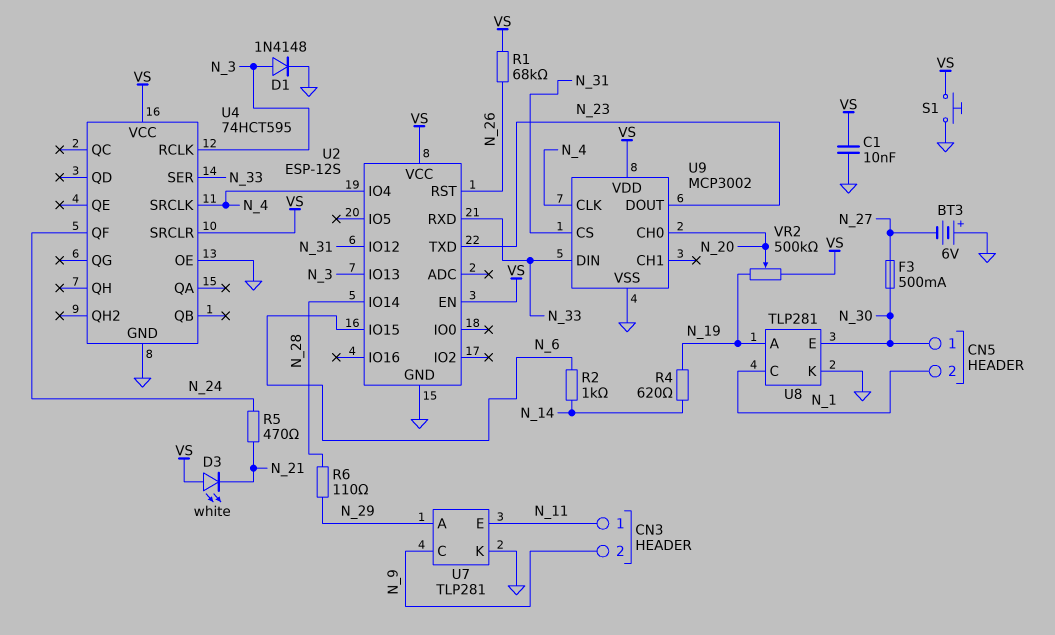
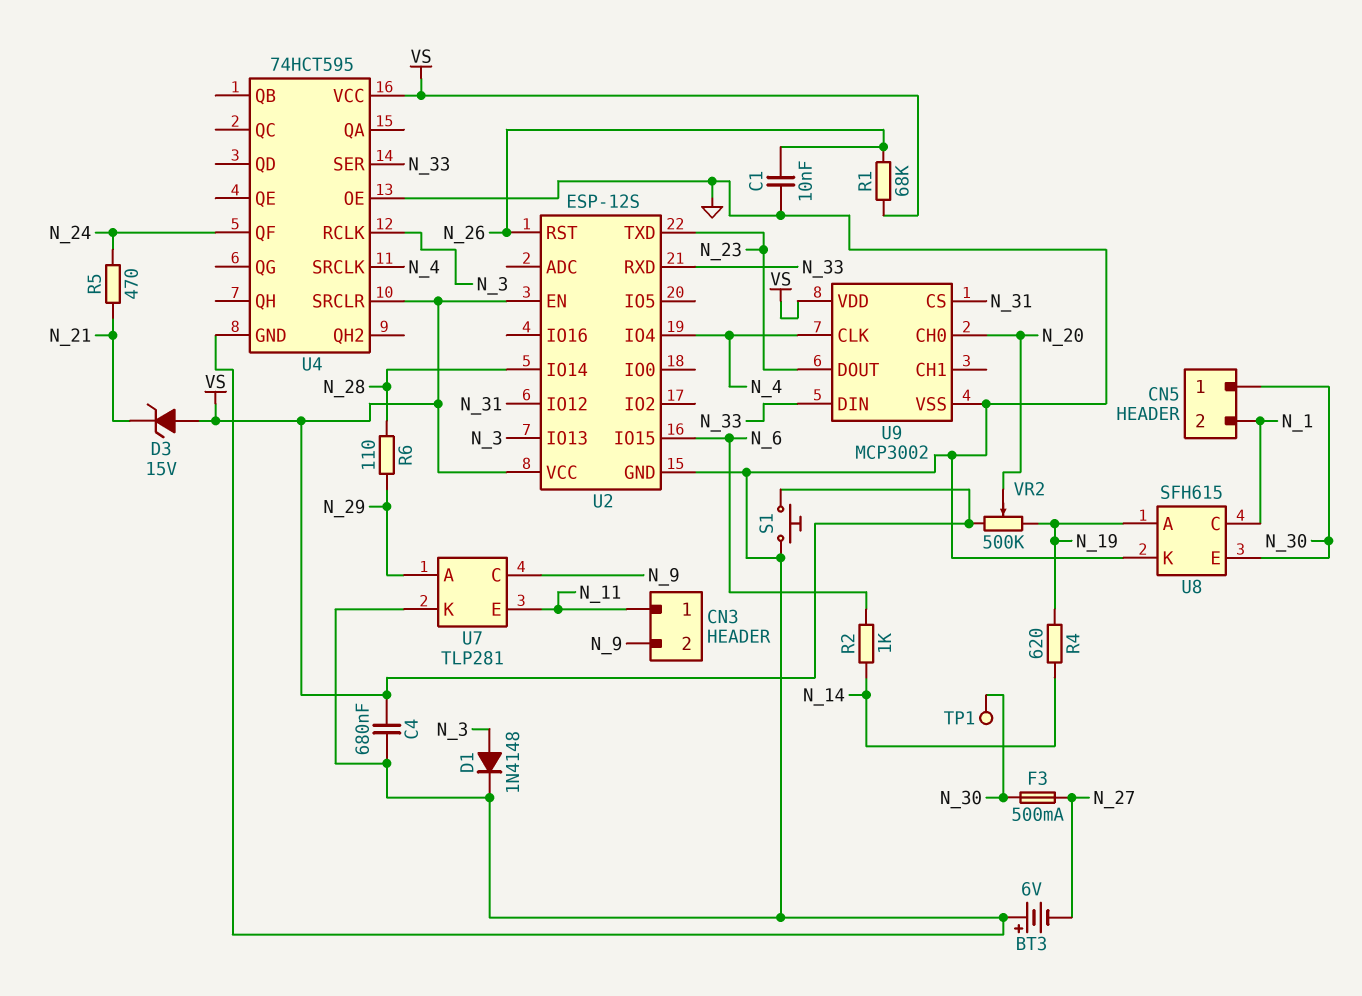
C1: 10nF (GND, VS) -> 10nF (GND, N_26)
C4: none -> 680nF (GND, VS)
D3: LED white (A VS, K N_21) -> zener 15V (A VS, K N_21)
TP1: none -> test point (N_30)
U8: TLP281 -> SFH615

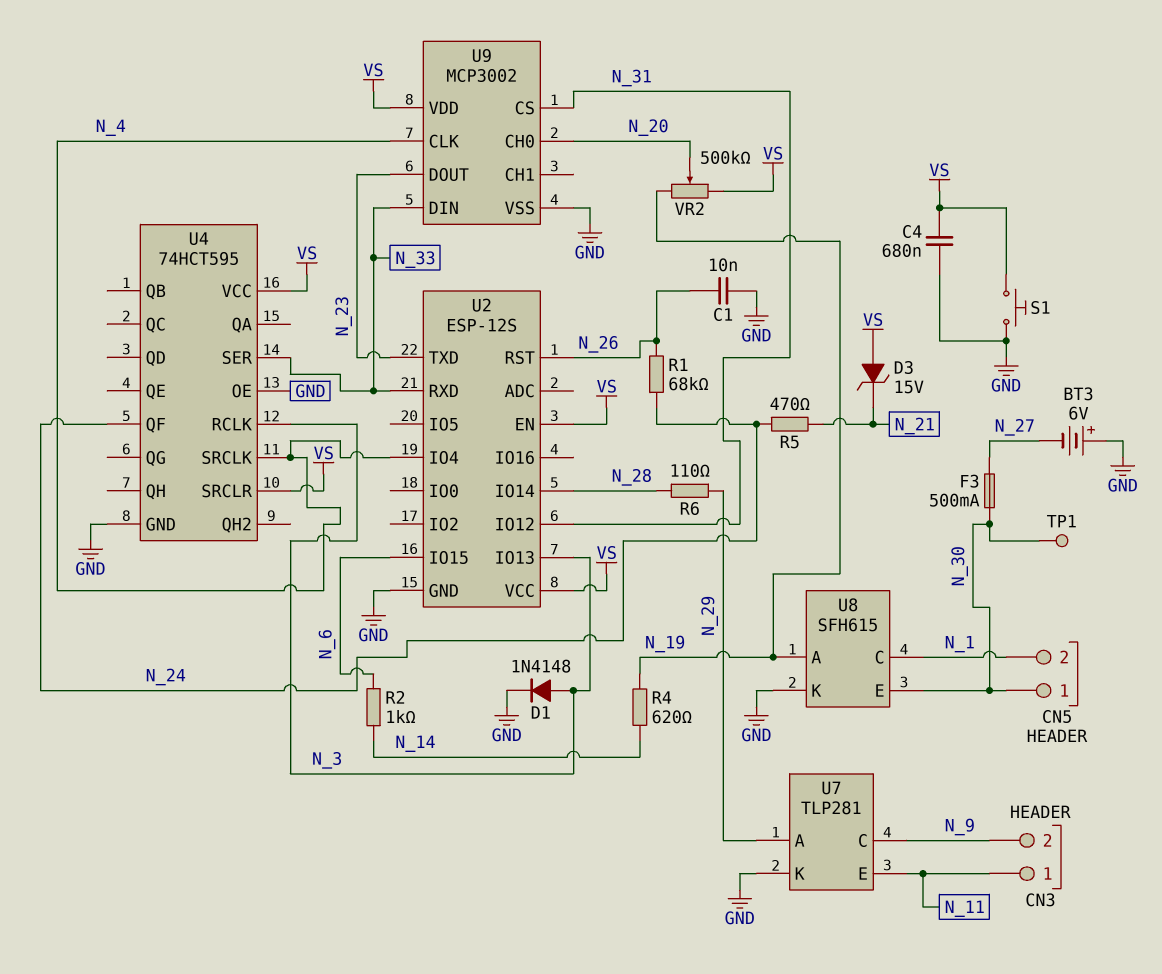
R1: 68k (N_26, VS) -> 68k (N_24, N_26)

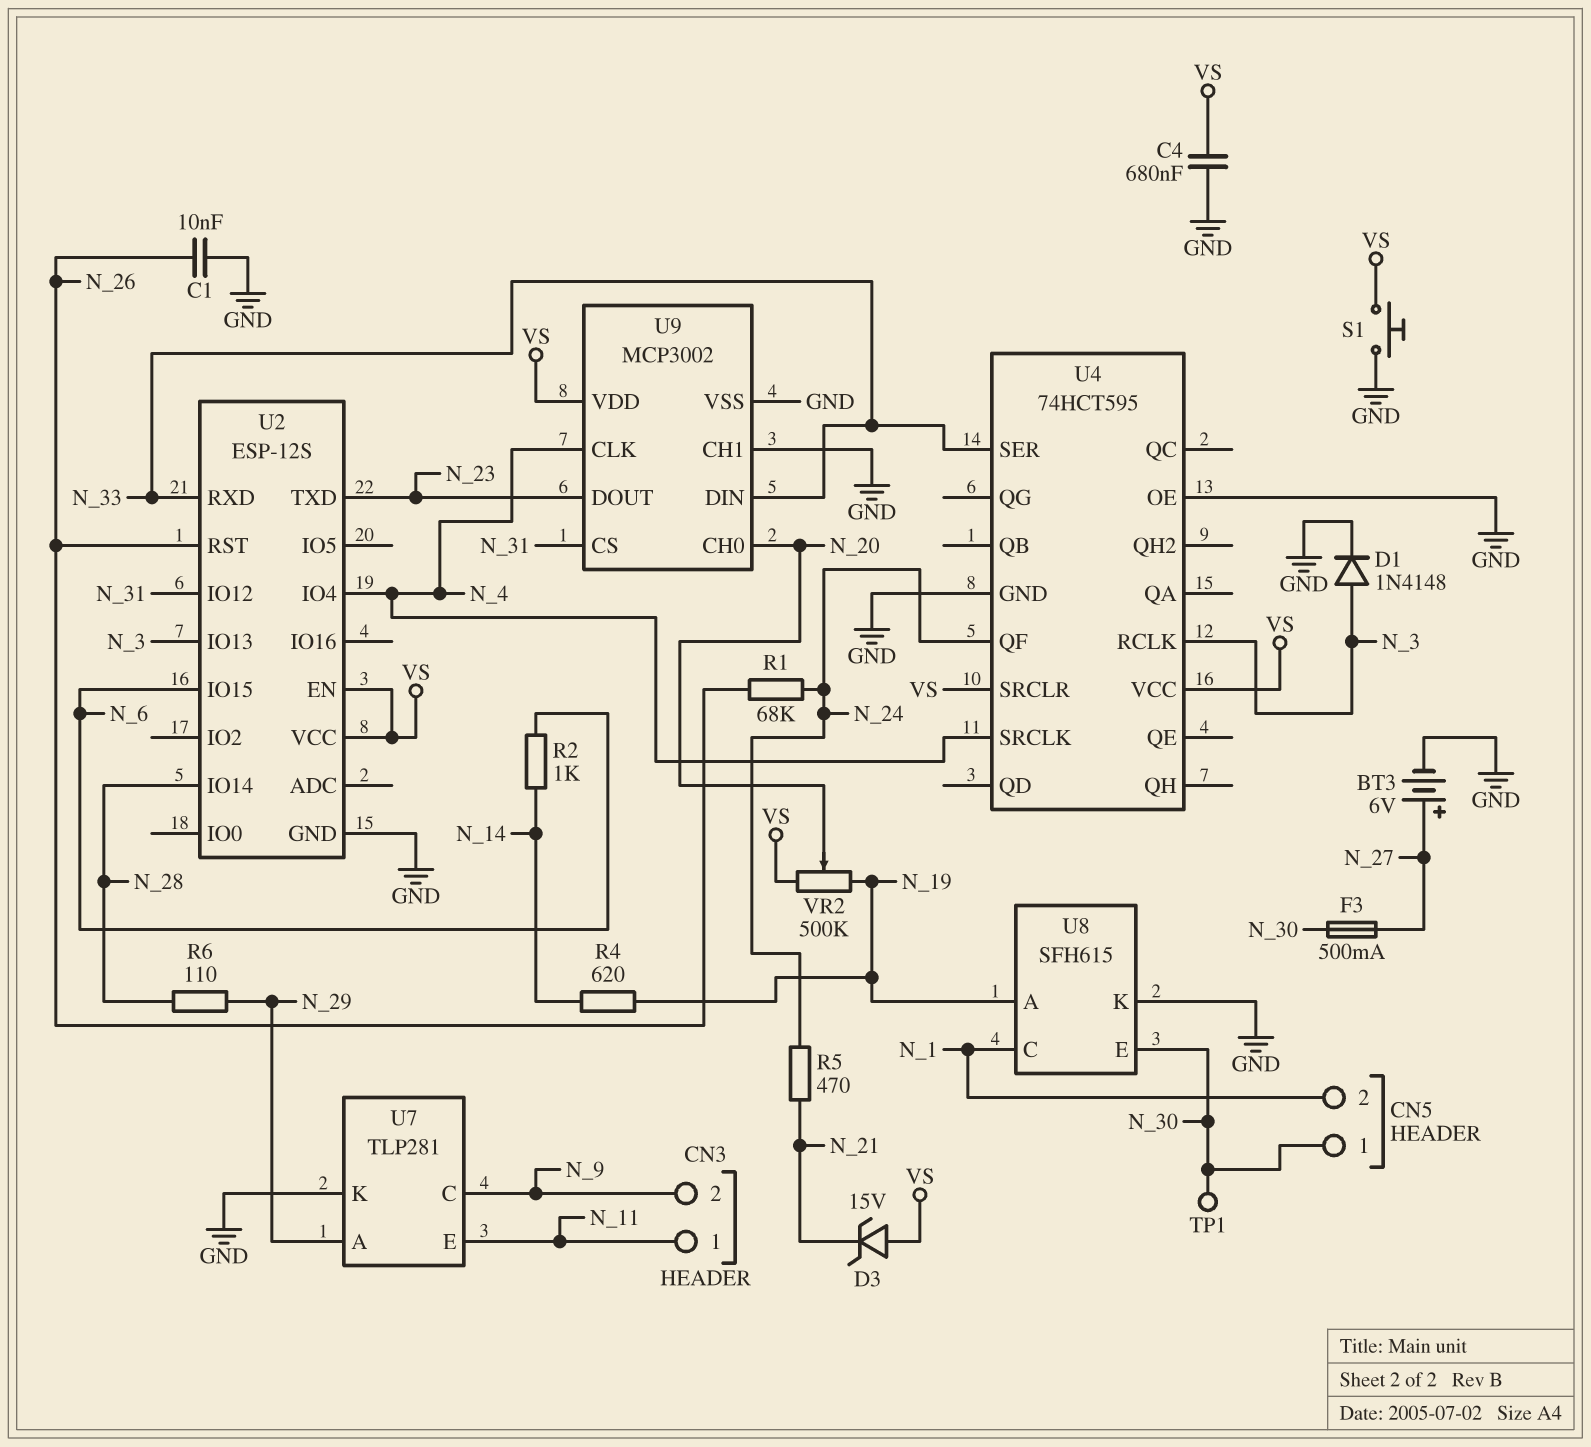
BT3: 6V (plus GND, minus N_27) -> 6V (plus N_27, minus GND)
U9 pin CH1: none -> GND

